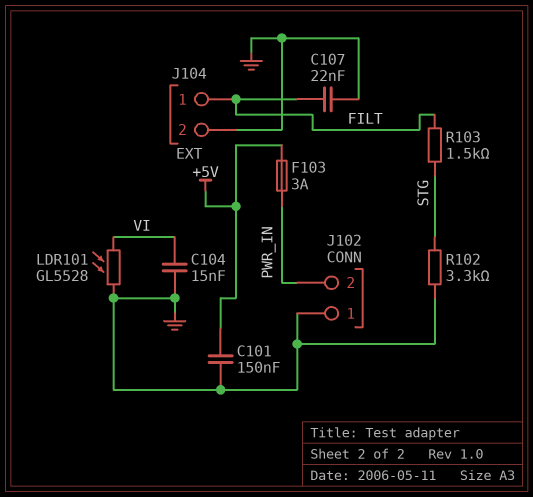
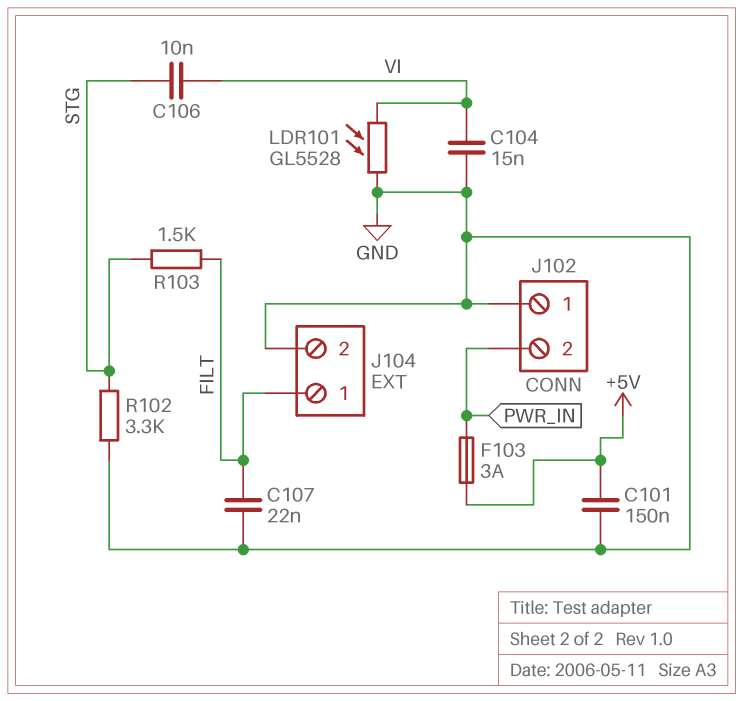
C106: none -> 10nF (STG, VI)

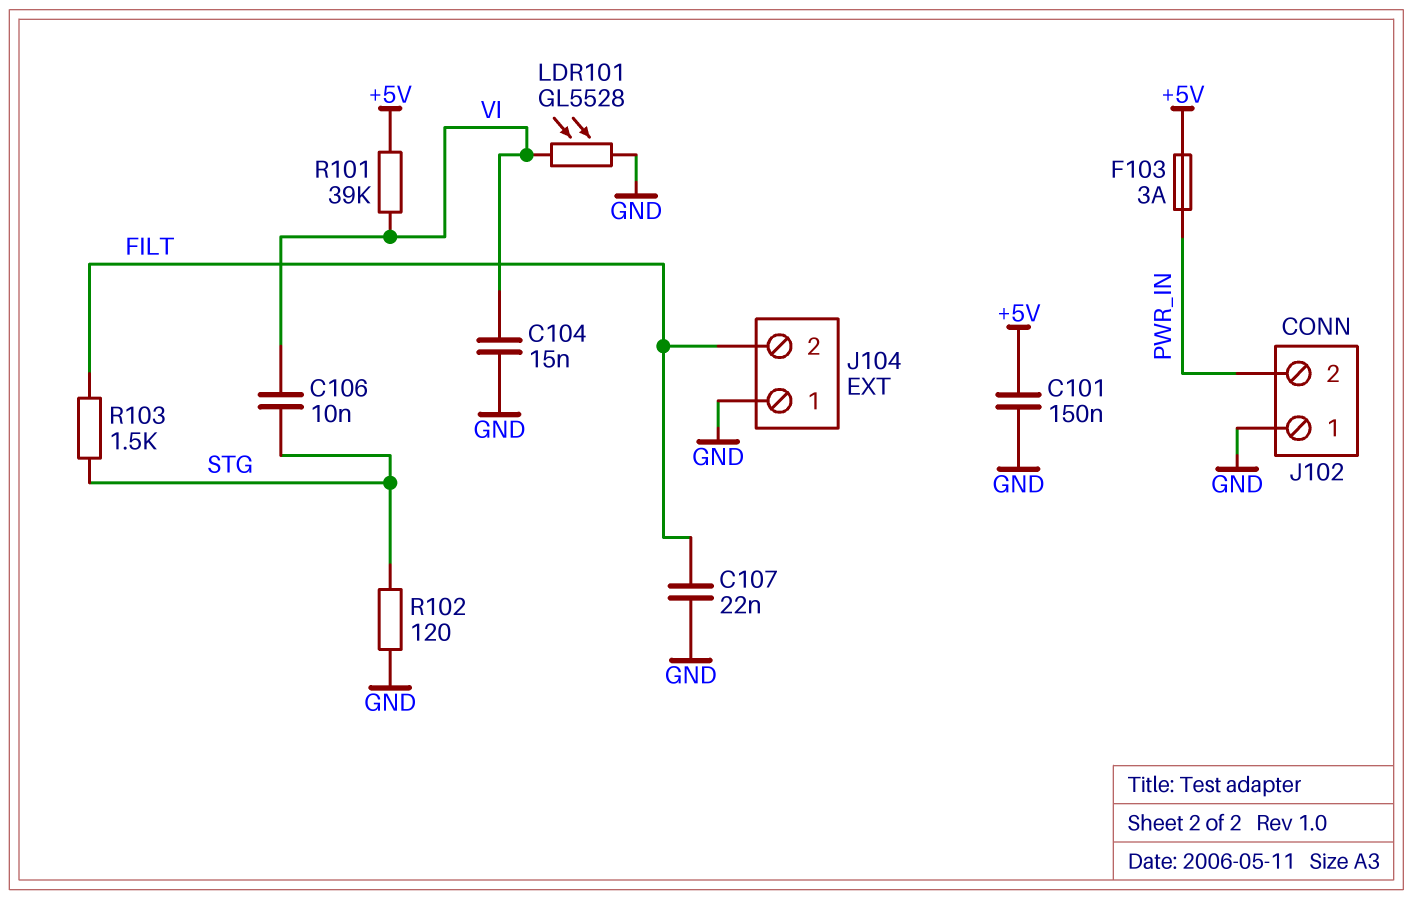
J104 pin 1: FILT -> GND
J104 pin 2: GND -> FILT
R101: none -> 39k (+5V, VI)
R102: 3.3k (GND, STG) -> 120 (GND, STG)

